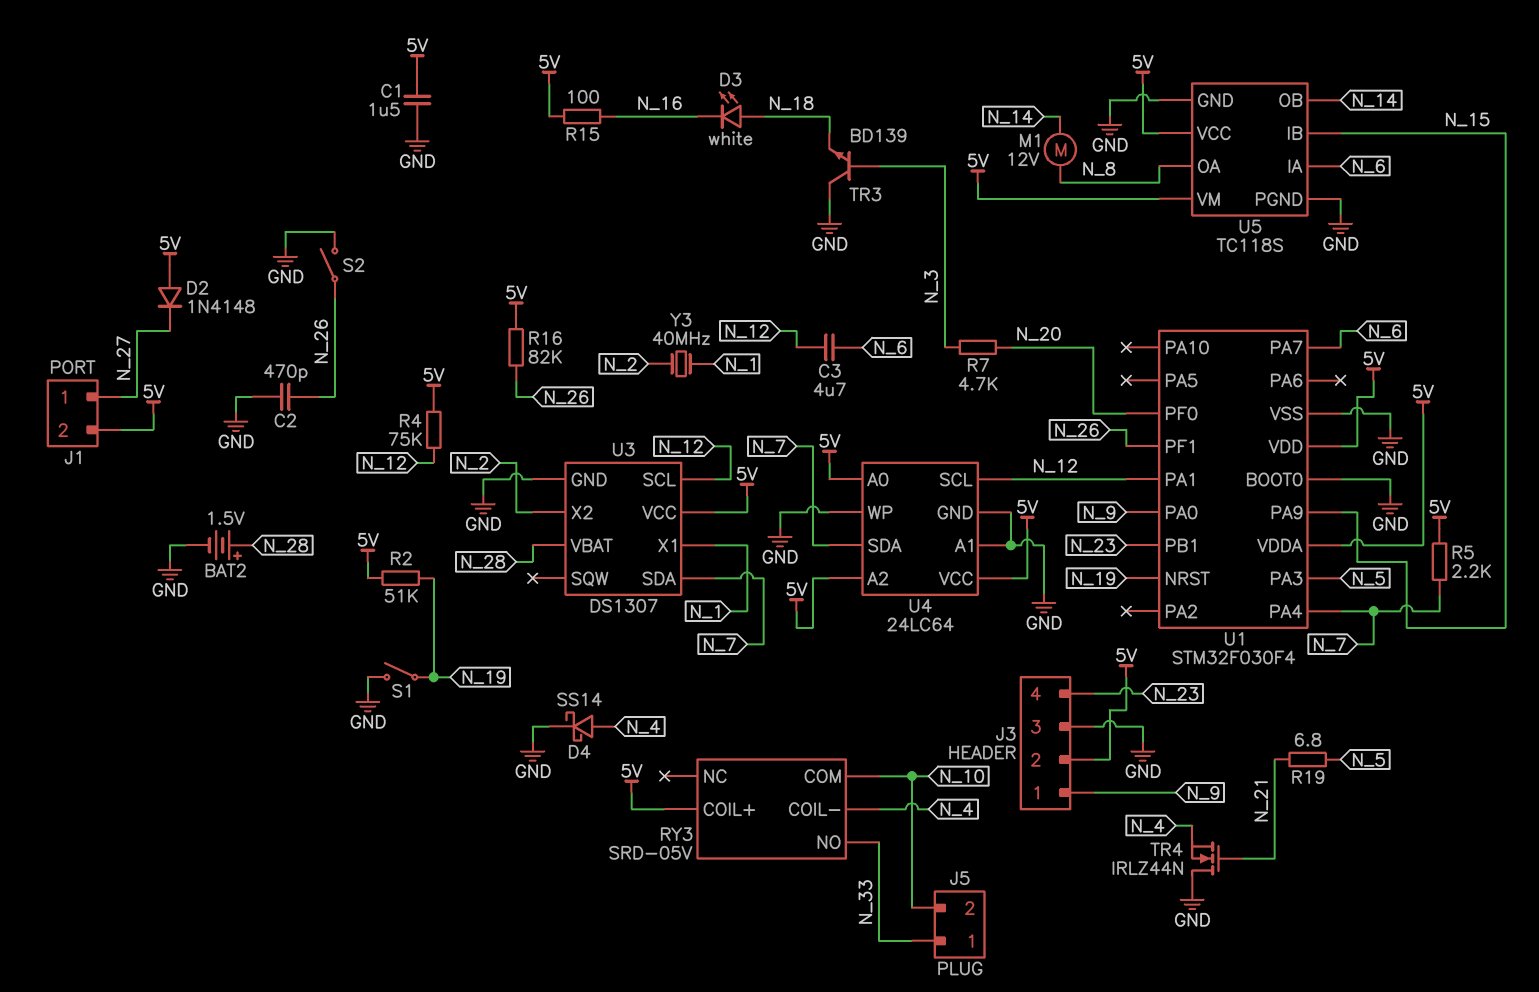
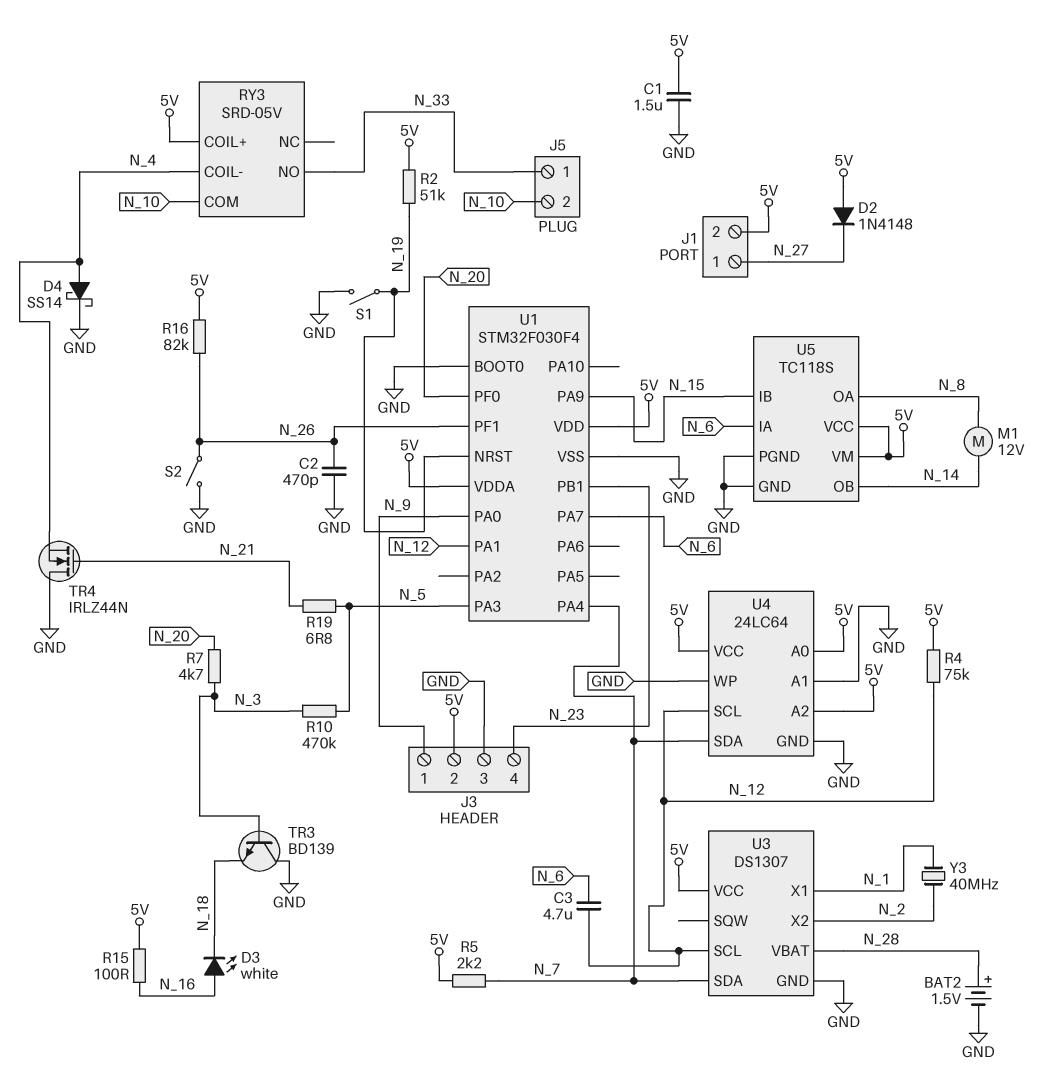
D3: LED white (A N_18, K N_16) -> LED white (A N_16, K N_18)
R10: none -> 470k (N_3, N_5)

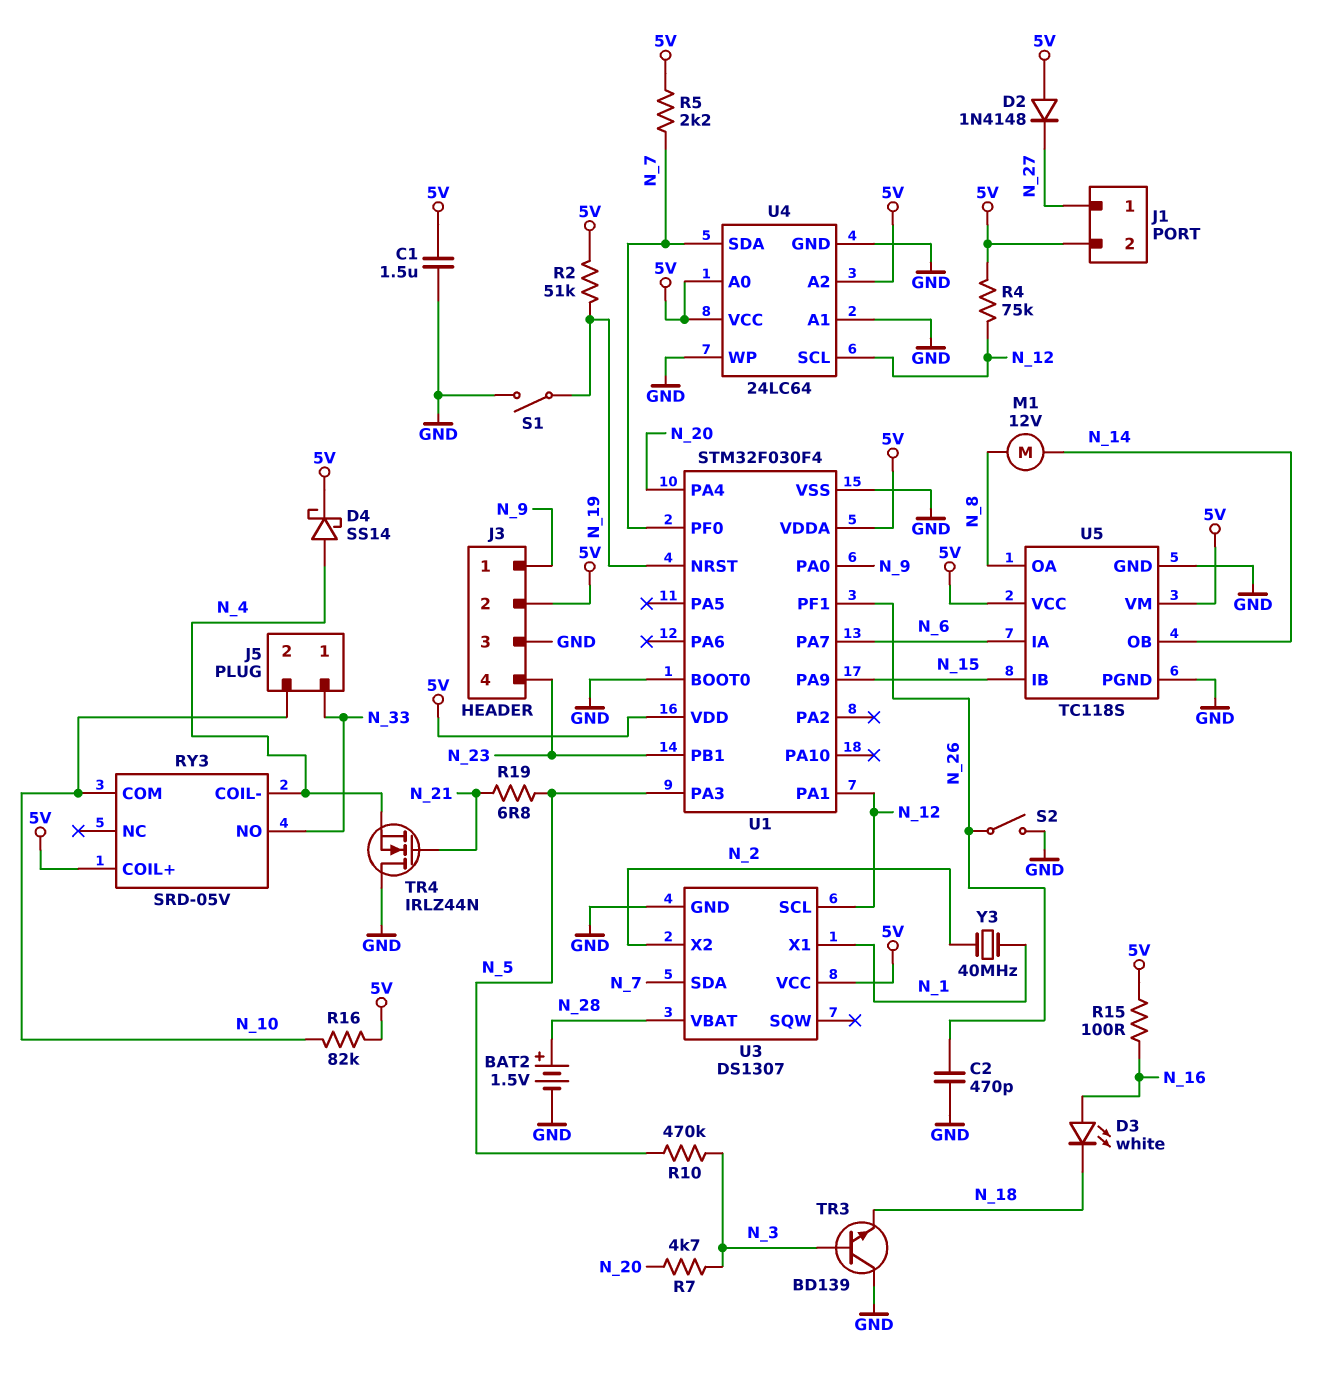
C3: 4.7uF (N_6, N_12) -> none
D4: schottky SS14 (A N_4, K GND) -> schottky SS14 (A N_4, K 5V)
R16: 82k (5V, N_26) -> 82k (5V, N_10)
U1 pin PA4: N_7 -> N_20
U1 pin PF0: N_20 -> N_7

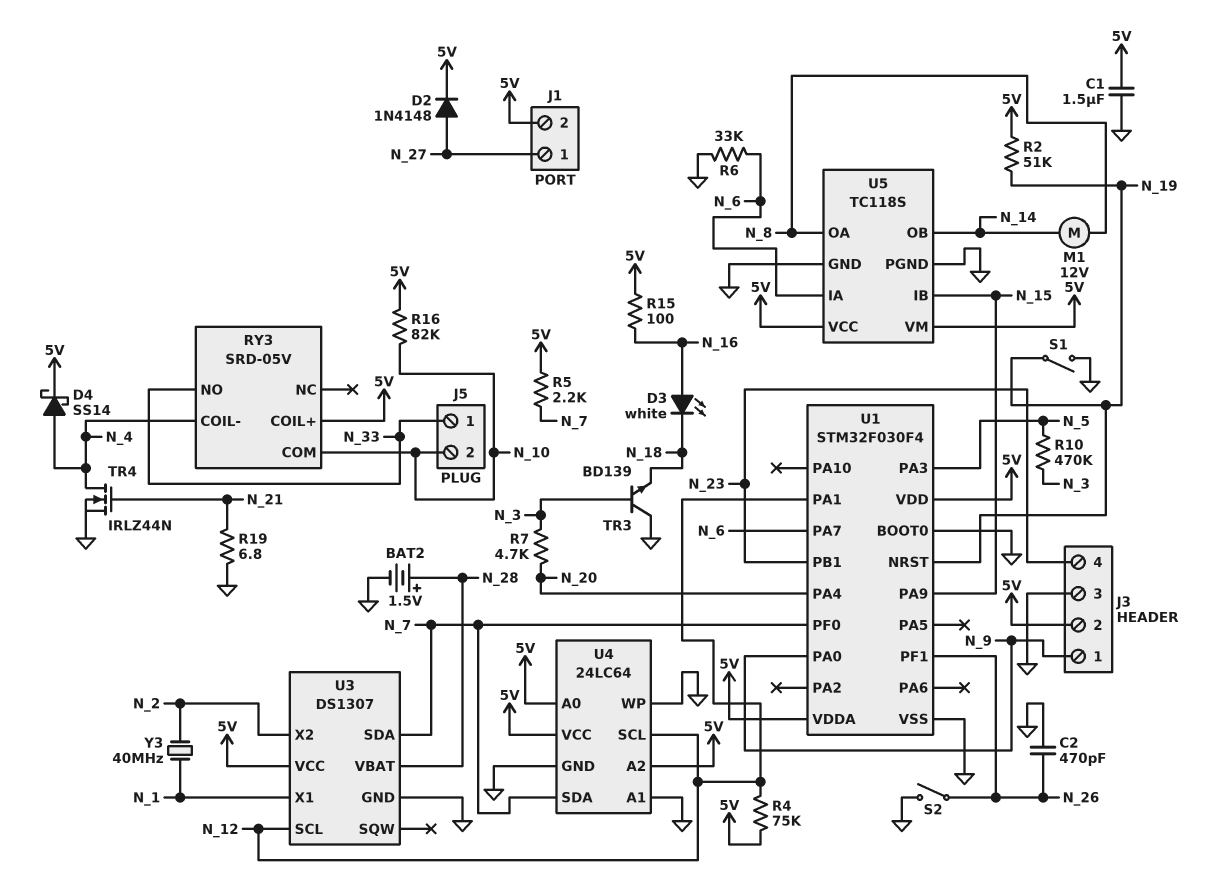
D2: diode 1N4148 (A 5V, K N_27) -> diode 1N4148 (A N_27, K 5V)
R6: none -> 33k (GND, N_6)
R19: 6.8 (N_5, N_21) -> 6.8 (GND, N_21)
TR4: NMOS IRLZ44N (G N_21, D GND, S N_4) -> NMOS IRLZ44N (G N_21, D N_4, S GND)

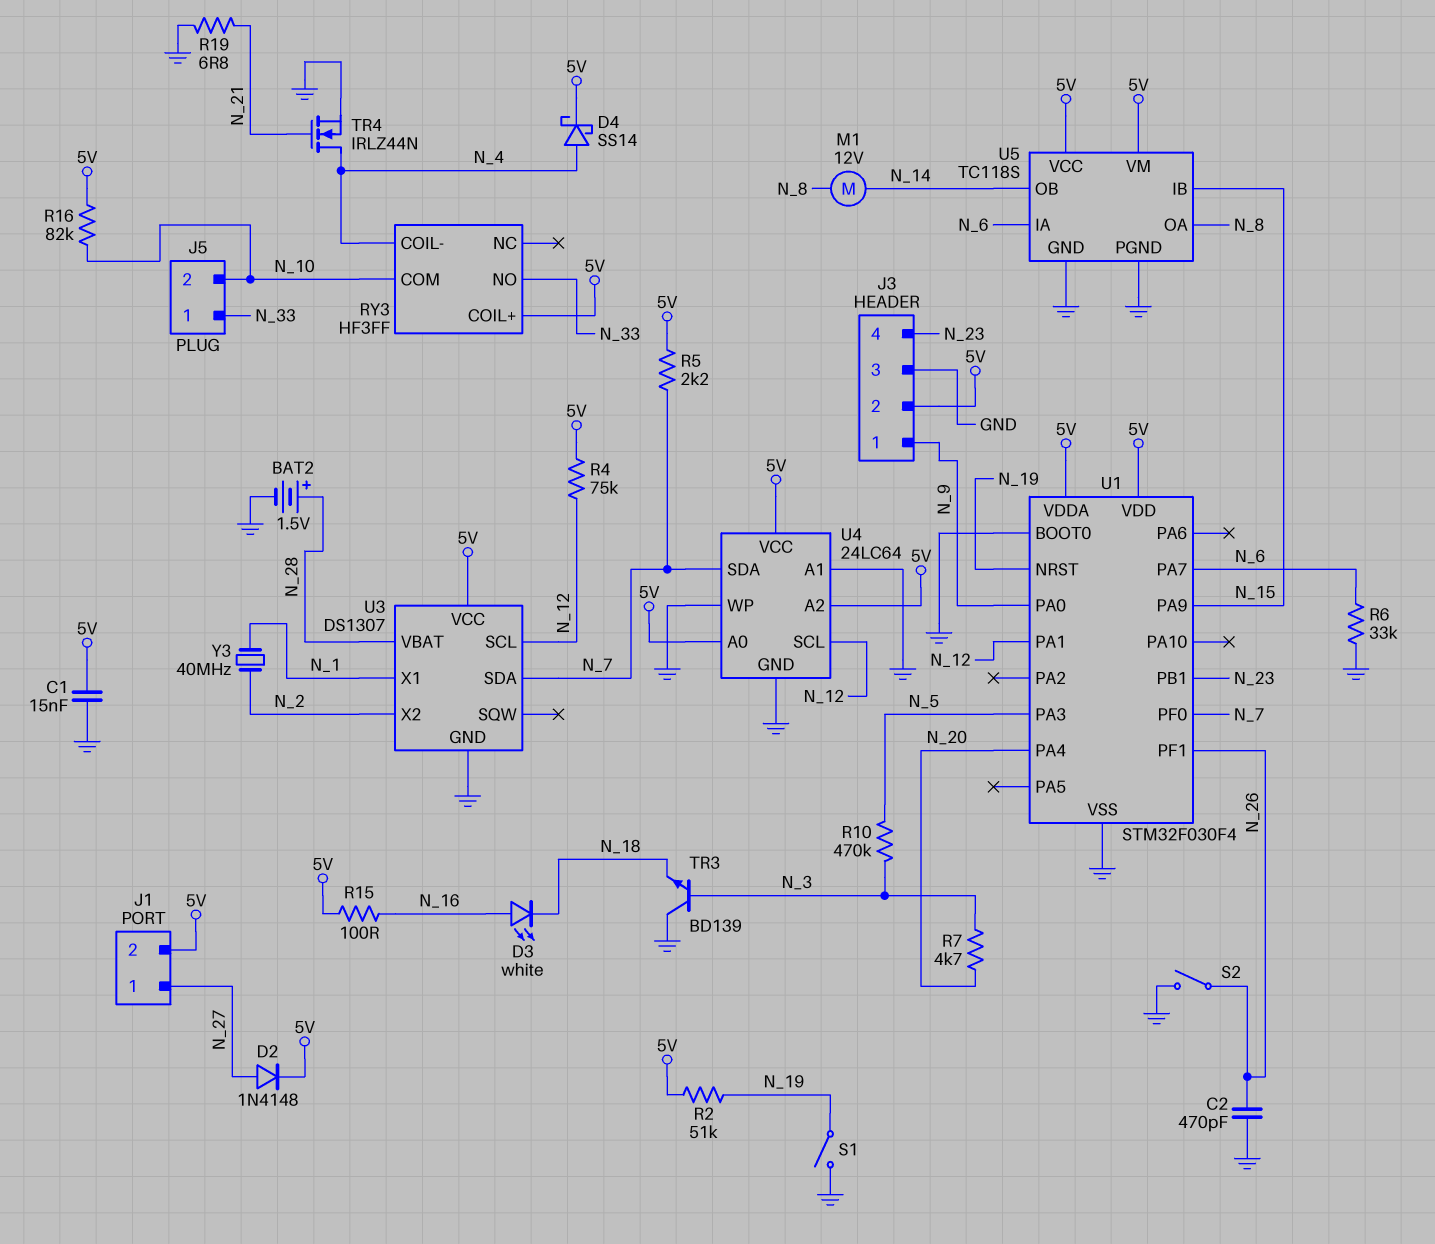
C1: 1.5uF (5V, GND) -> 15nF (5V, GND)
RY3: SRD-05V -> HF3FF

